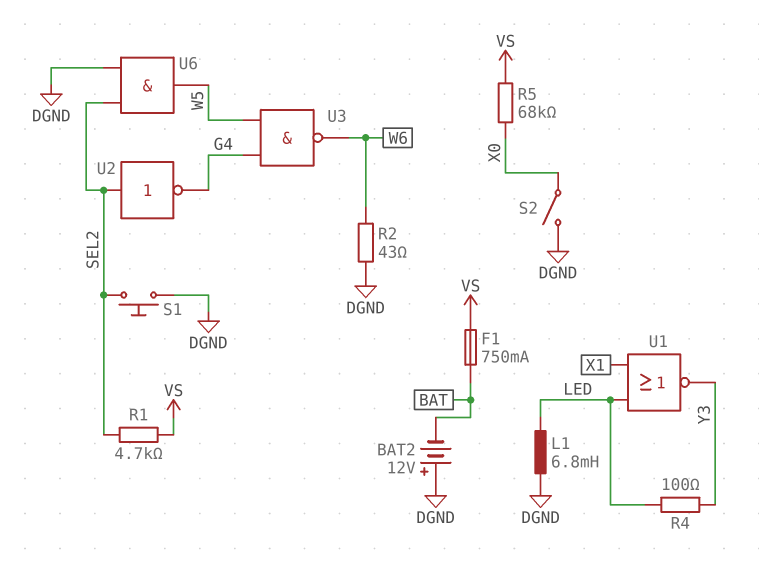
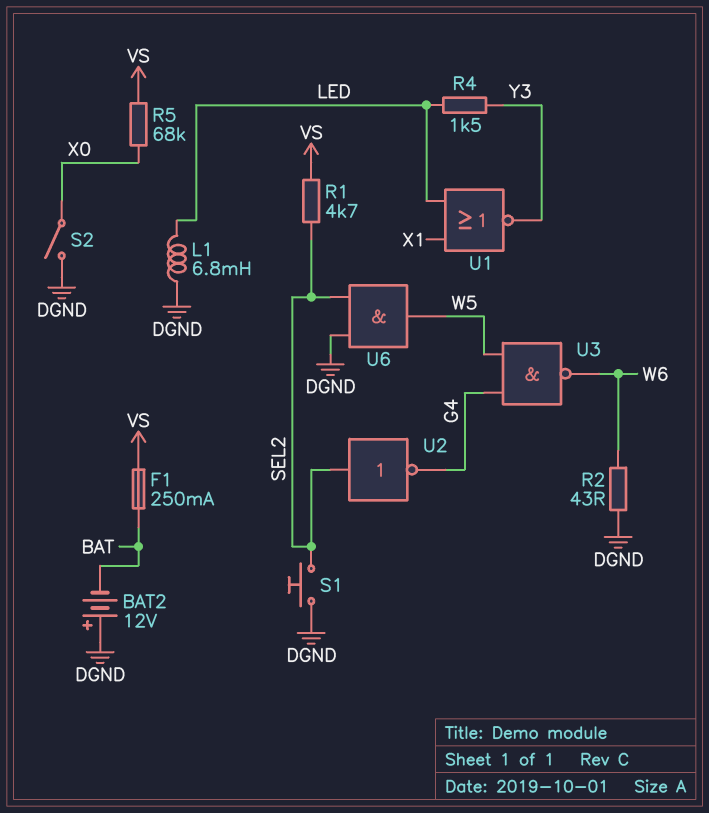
F1: 750mA (BAT, VS) -> 250mA (BAT, VS)
R4: 100 (LED, Y3) -> 1.5k (LED, Y3)

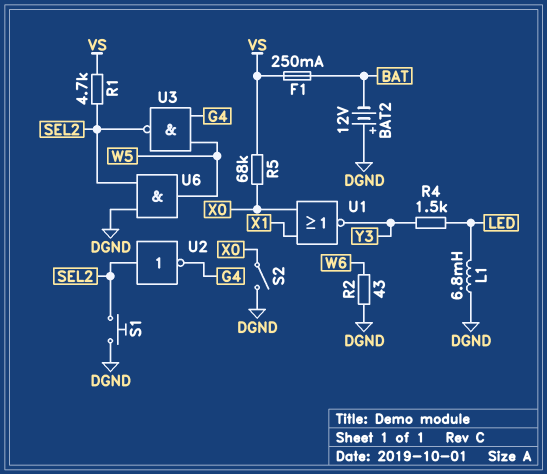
U1: NOR (in LED, in X1, out Y3) -> NOR (in X0, in X1, out Y3)
U3: NAND (in G4, in W5, out W6) -> NAND (in G4, in W5, out SEL2)

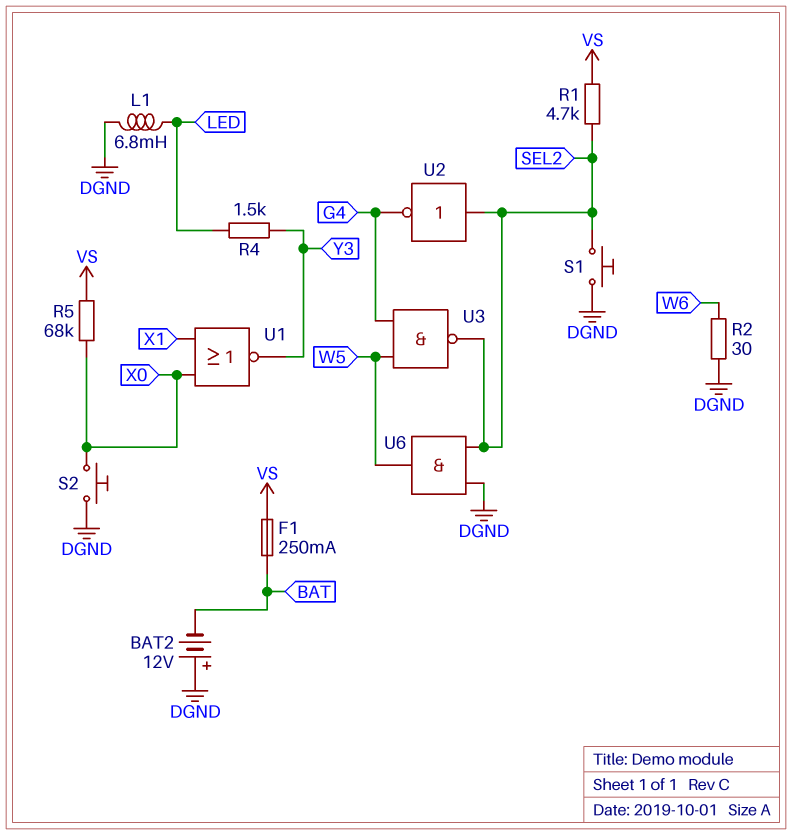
R2: 43 (DGND, W6) -> 30 (DGND, W6)
S2: switch (DGND, X0) -> button (DGND, X0)

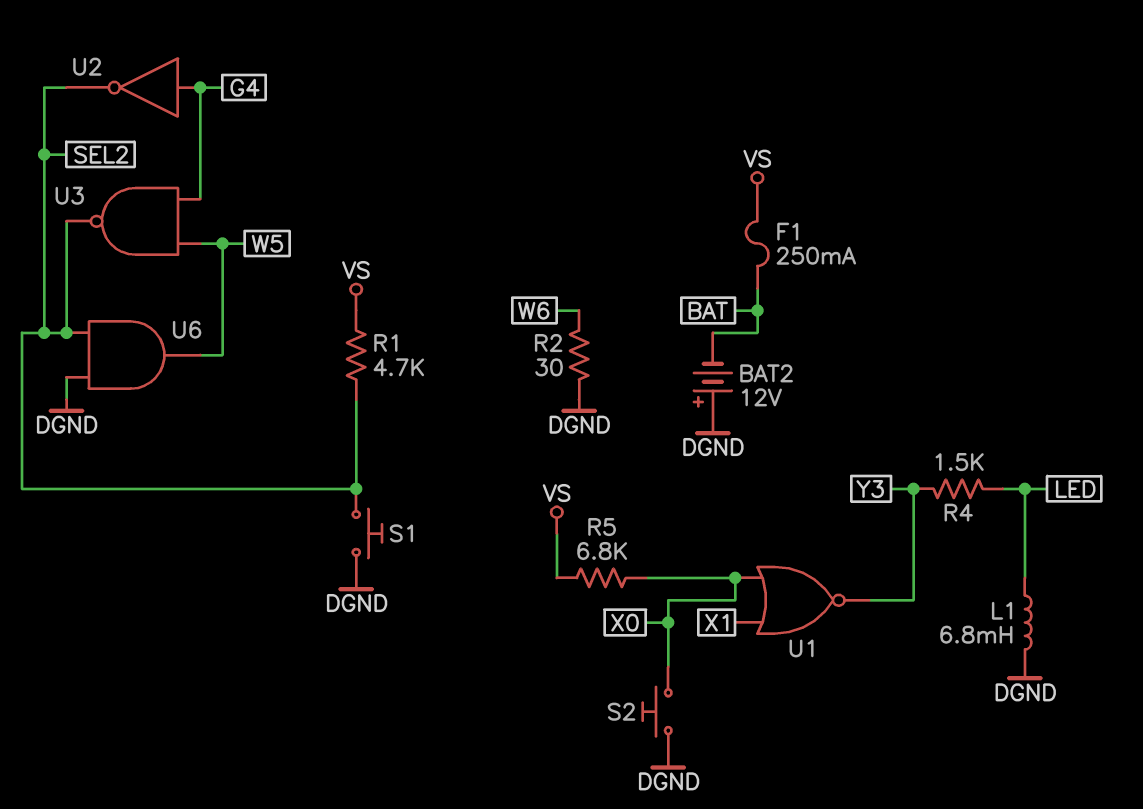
R5: 68k (VS, X0) -> 6.8k (VS, X0)
U2: NOT (in SEL2, out G4) -> NOT (in G4, out SEL2)

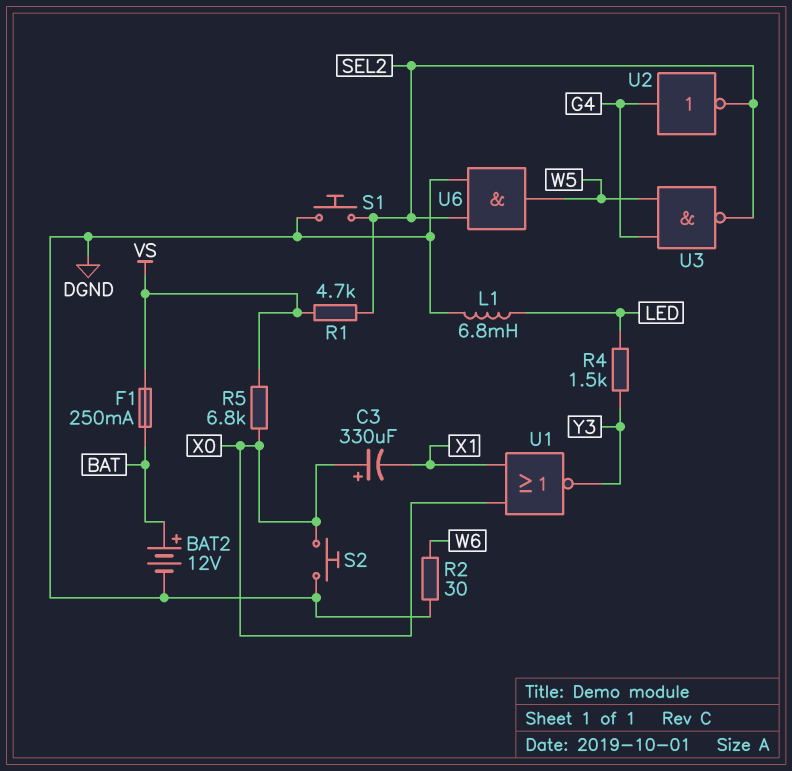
BAT2: 12V (plus DGND, minus BAT) -> 12V (plus BAT, minus DGND)
C3: none -> 330uF (plus X0, minus X1)

